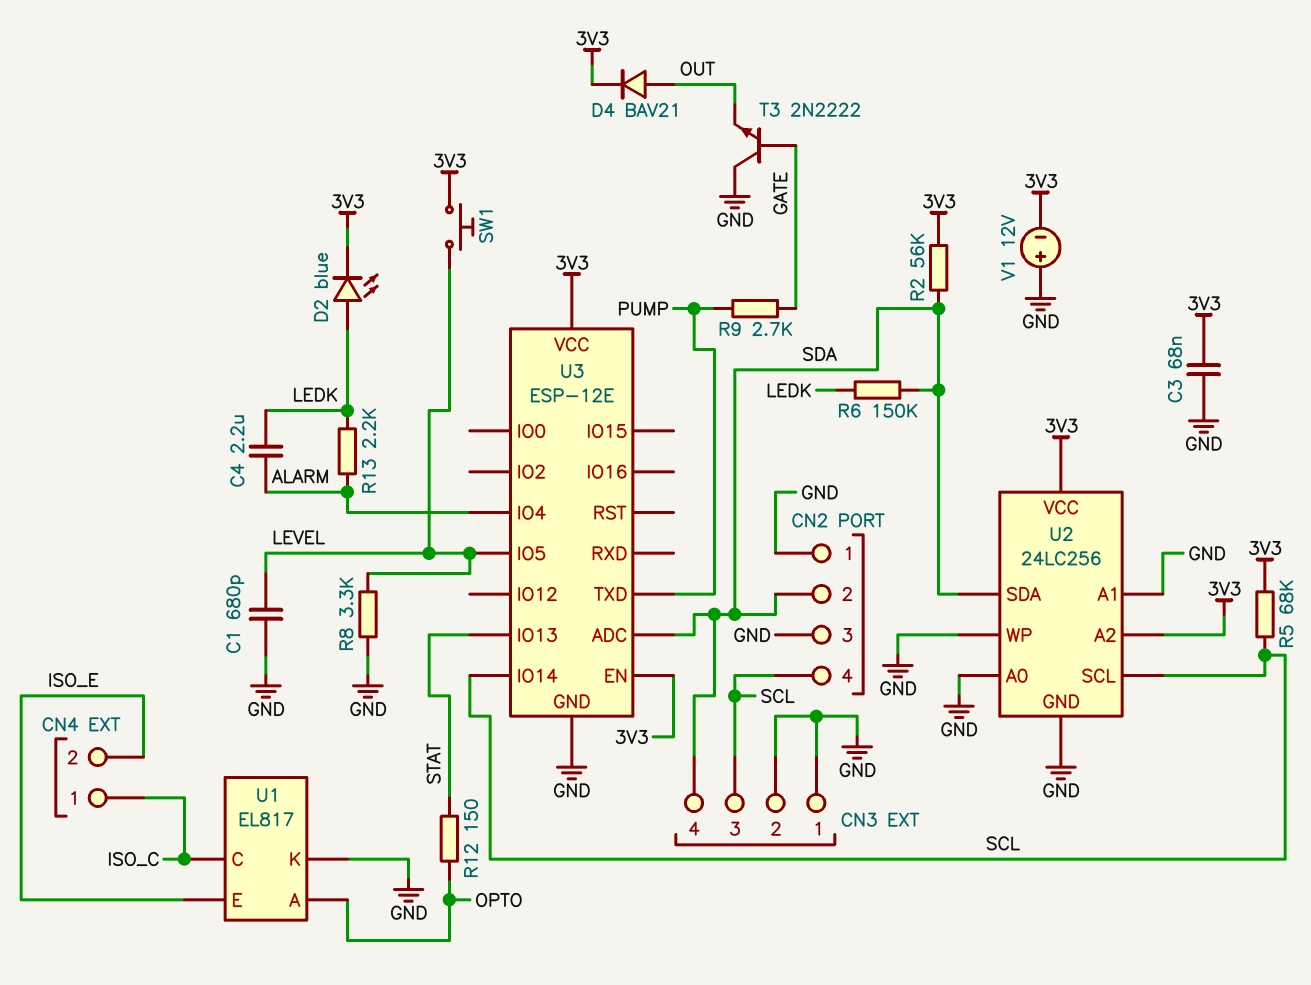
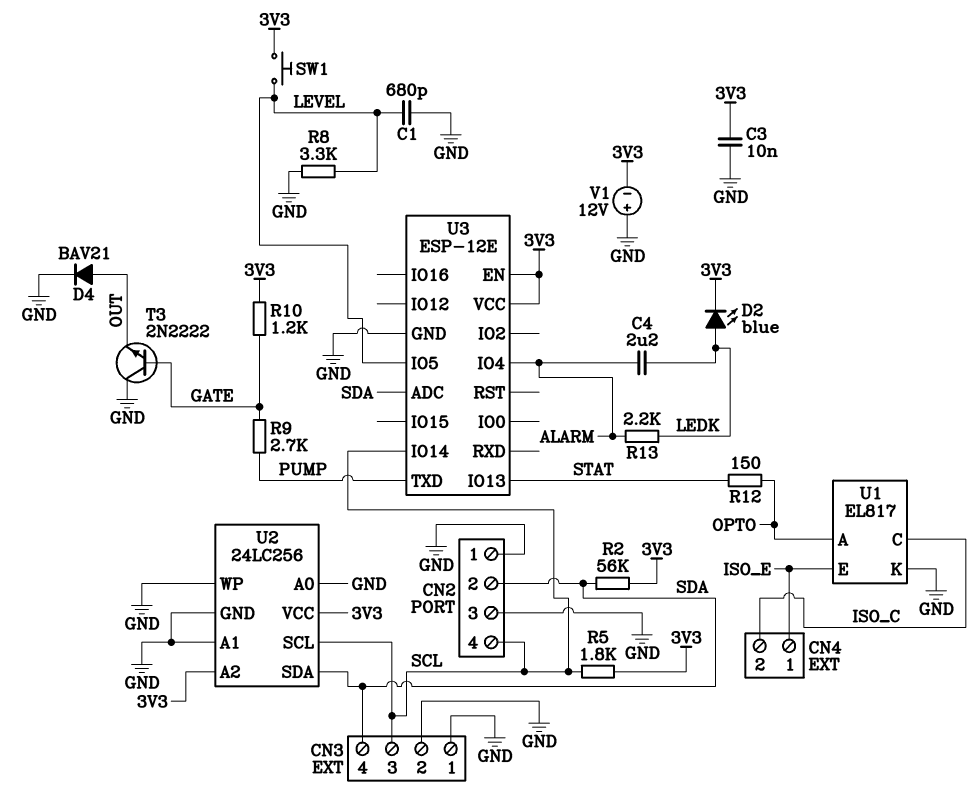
C3: 68nF (3V3, GND) -> 10nF (3V3, GND)
CN4 pin 1: ISO_C -> ISO_E
CN4 pin 2: ISO_E -> ISO_C
D4: diode BAV21 (A OUT, K 3V3) -> diode BAV21 (A OUT, K GND)
R5: 68k (3V3, SCL) -> 1.8k (3V3, SCL)
R6: 150k (LEDK, SDA) -> none
R10: none -> 1.2k (3V3, GATE)

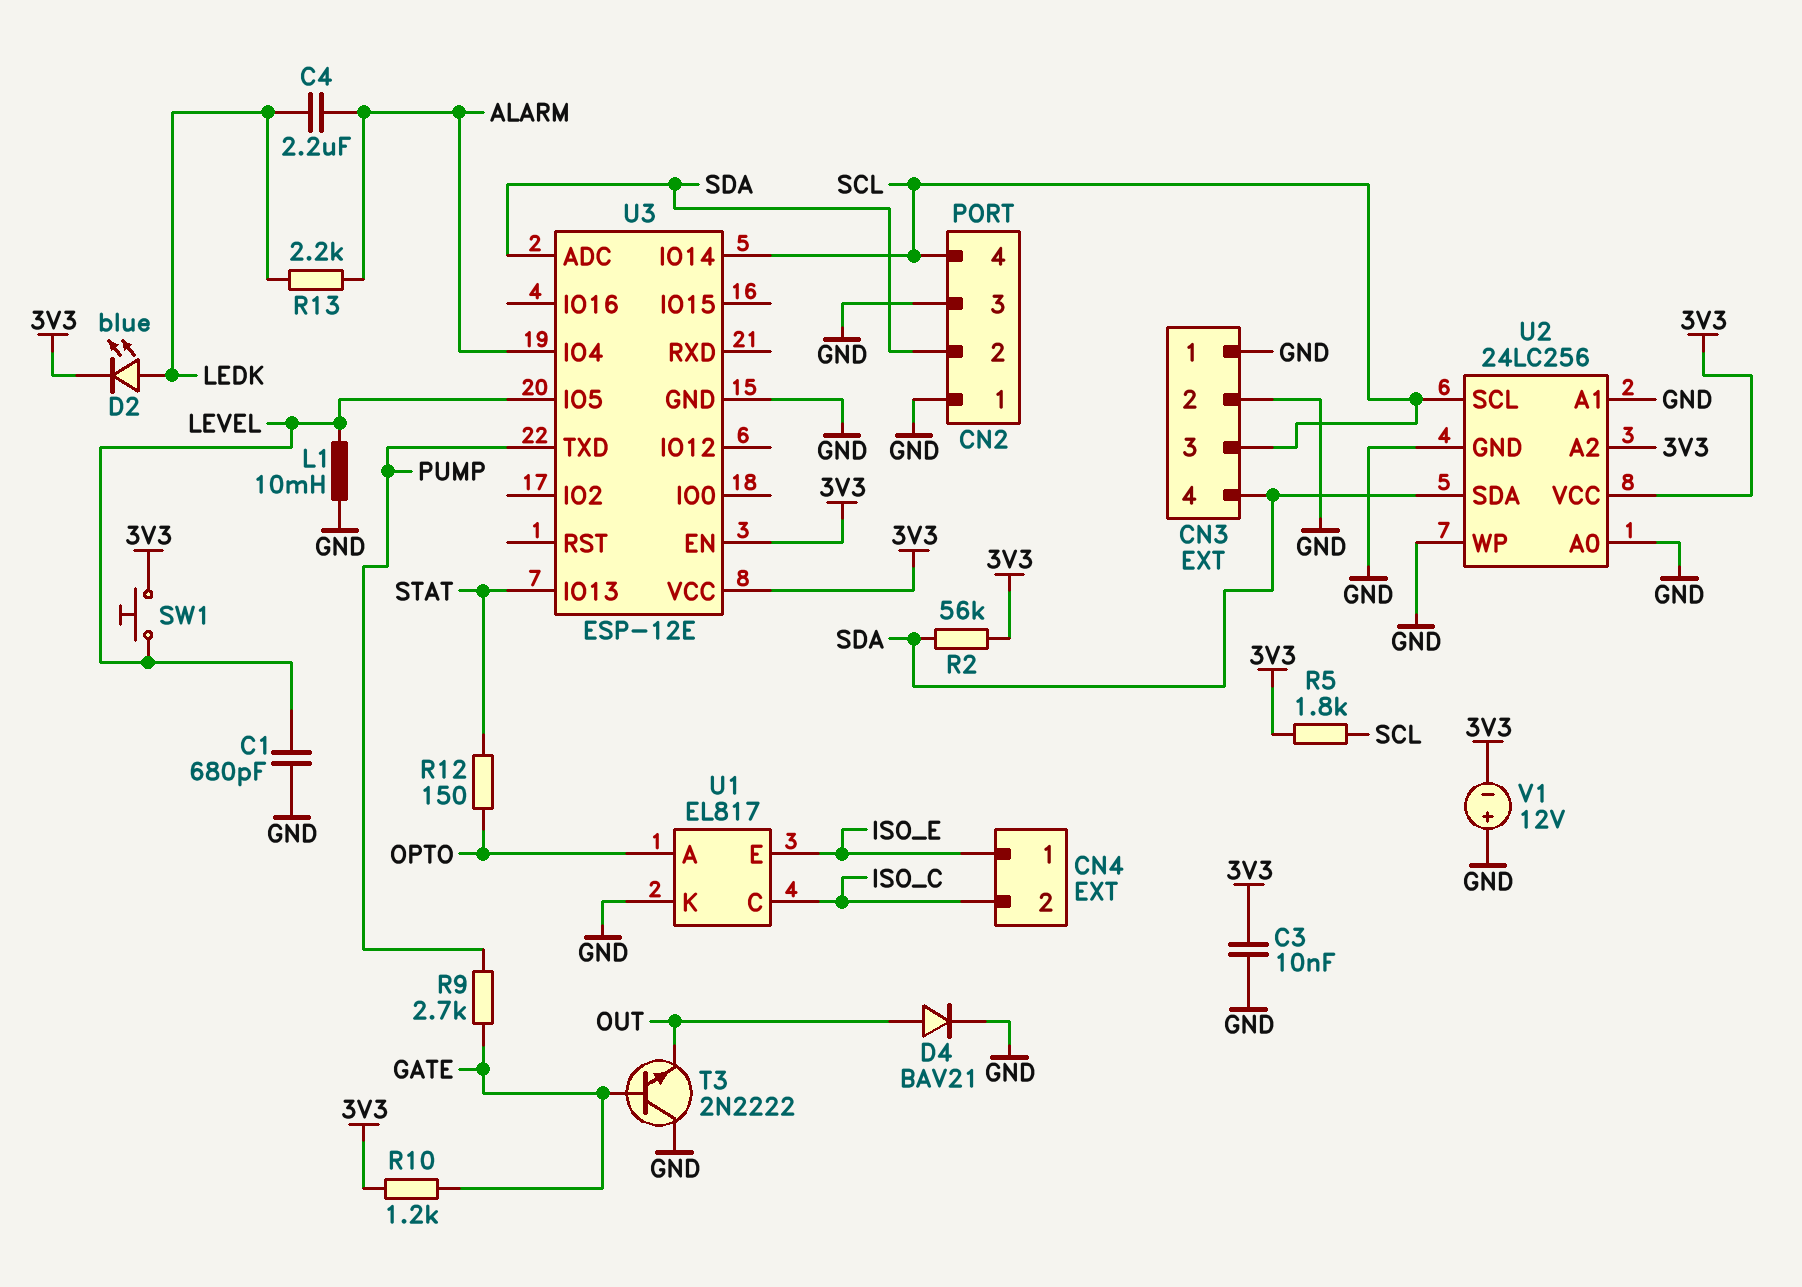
L1: none -> 10mH (GND, LEVEL)
R8: 3.3k (GND, LEVEL) -> none

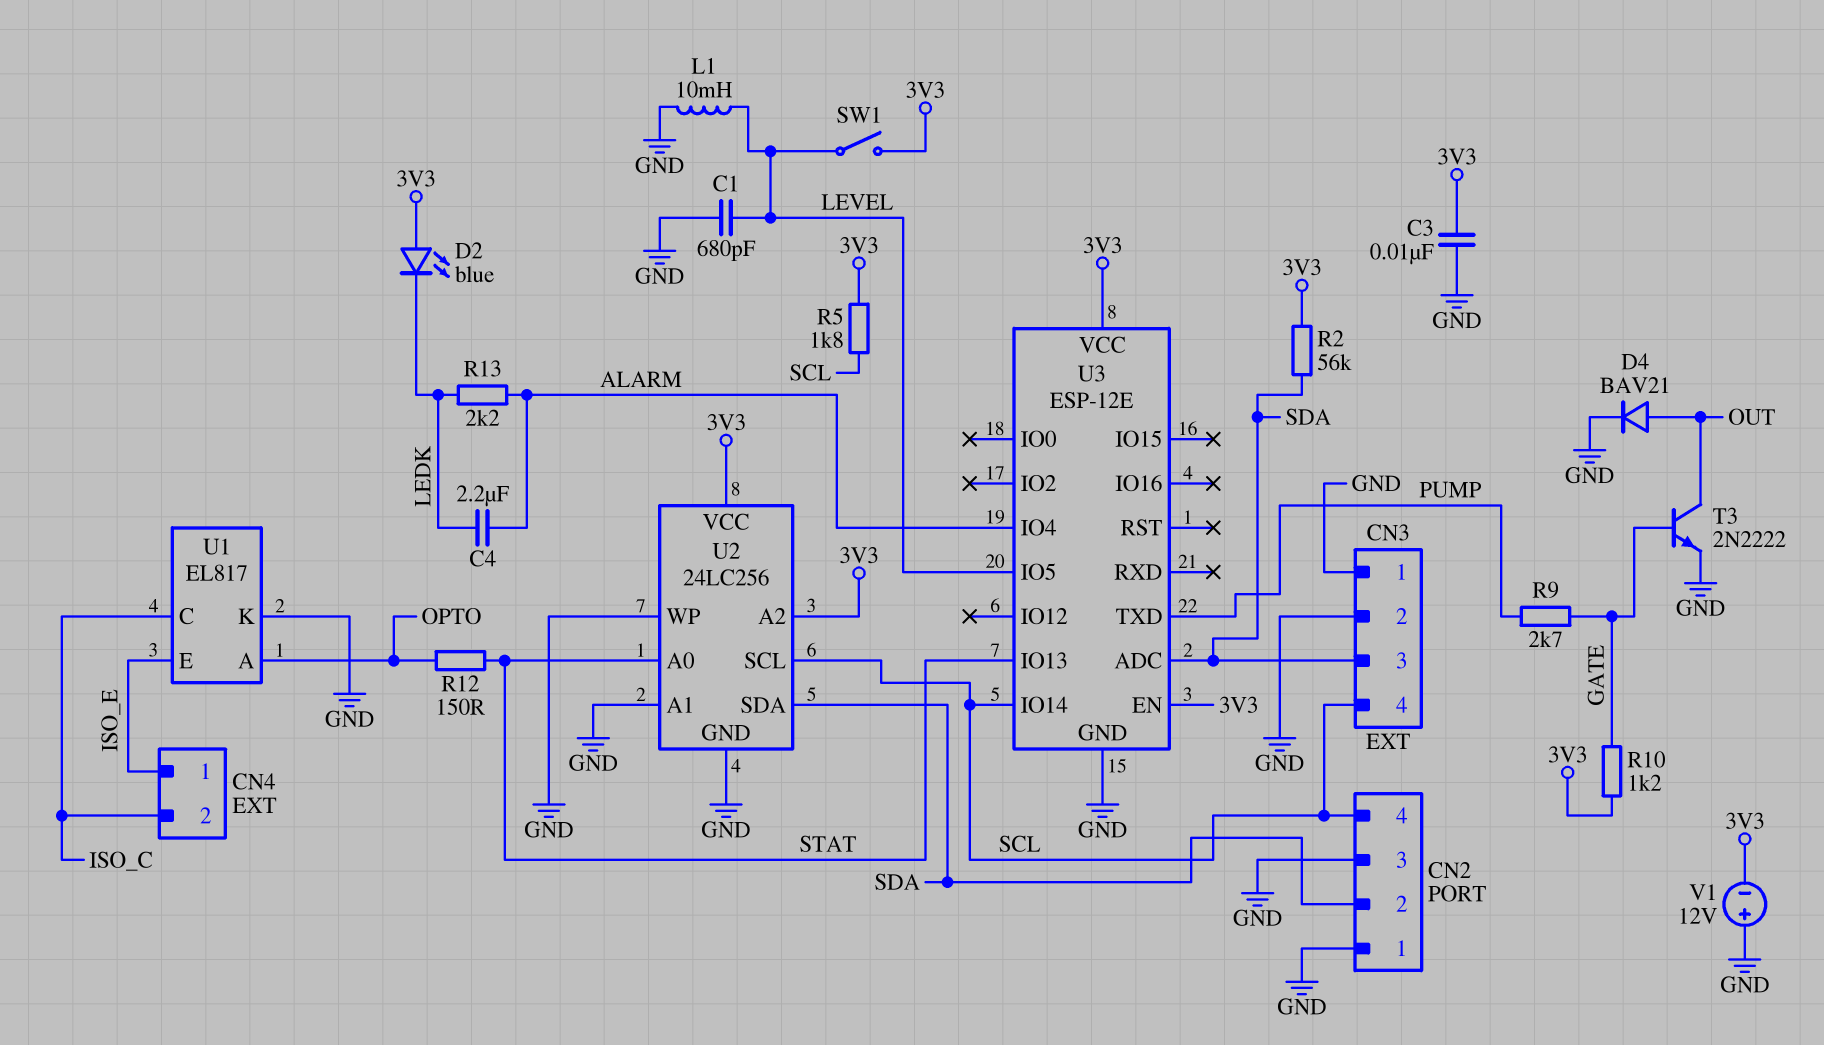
CN3 pin 3: SCL -> SDA
CN3 pin 4: SDA -> SCL
D2: LED blue (A LEDK, K 3V3) -> LED blue (A 3V3, K LEDK)
SW1: button (3V3, LEVEL) -> switch (3V3, LEVEL)
T3: NPN 2N2222 (B GATE, C GND, E OUT) -> NPN 2N2222 (B GATE, C OUT, E GND)
U2 pin A0: GND -> STAT

